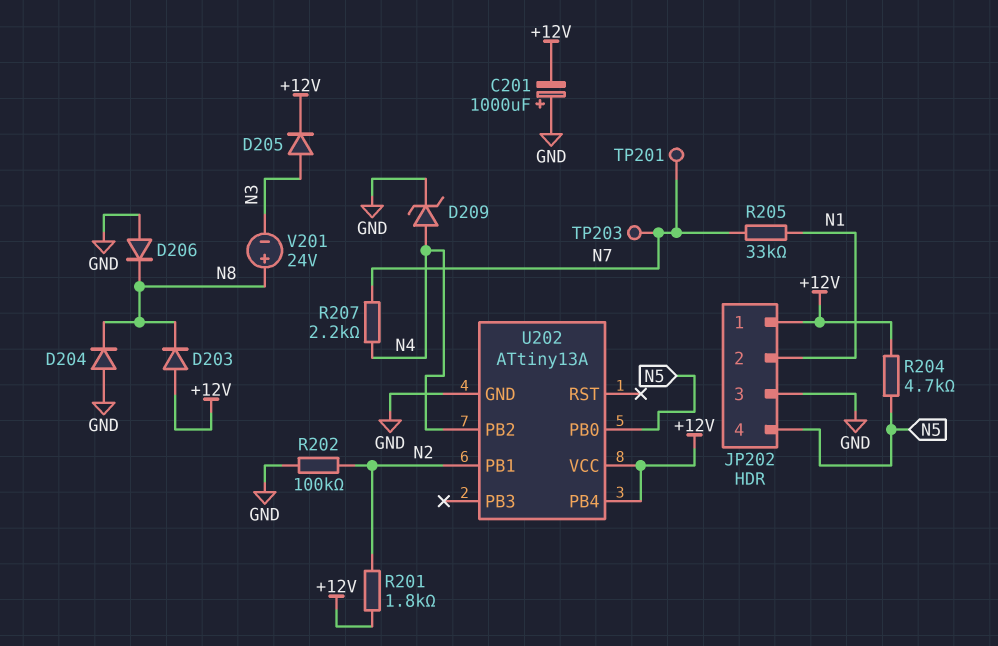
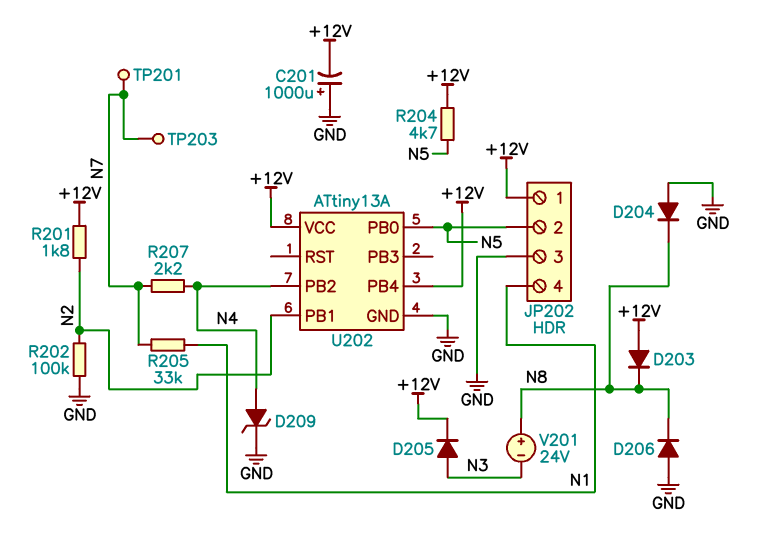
JP202 pin 2: N1 -> N5
JP202 pin 4: N5 -> N1

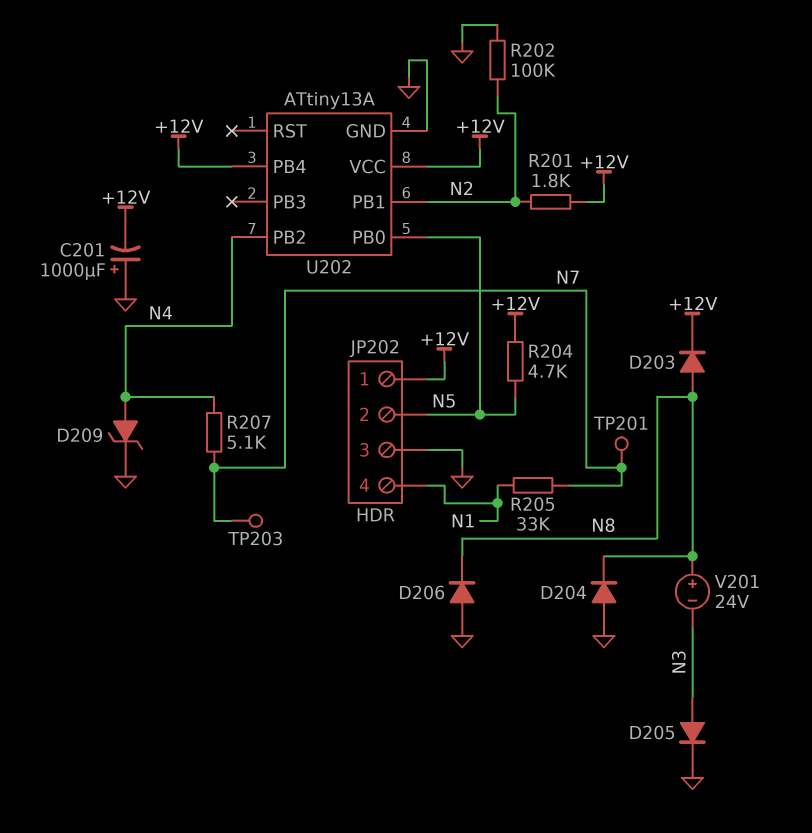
D203: diode (A +12V, K N8) -> diode (A N8, K +12V)
D205: diode (A N3, K +12V) -> diode (A N3, K GND)
R207: 2.2k (N4, N7) -> 5.1k (N4, N7)

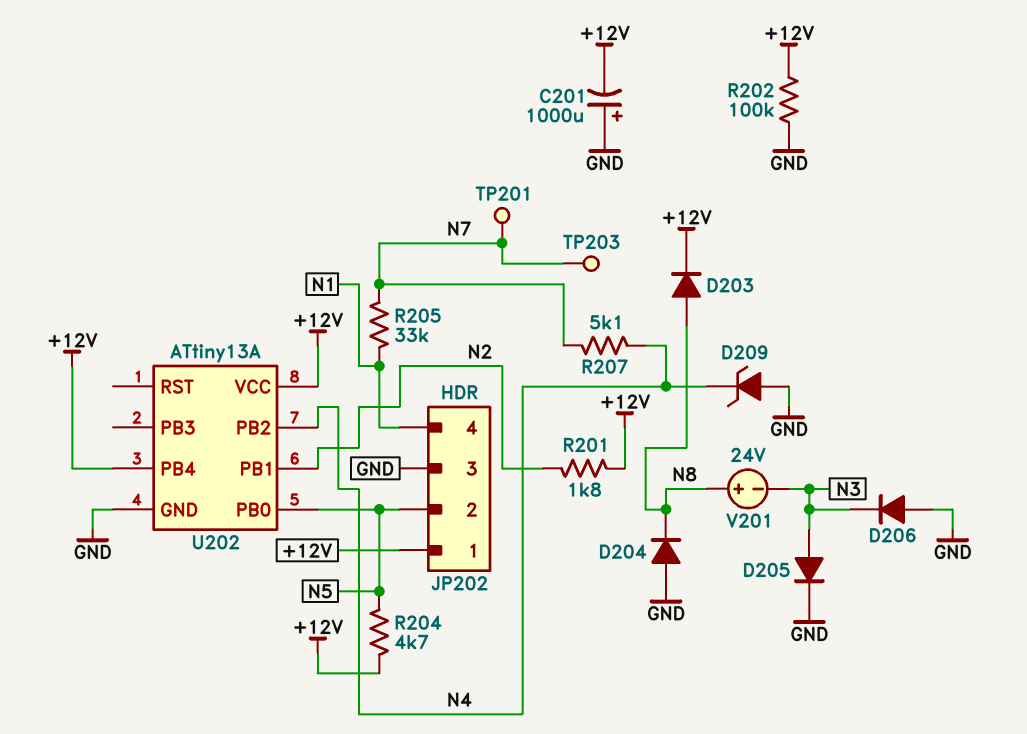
D206: diode (A GND, K N8) -> diode (A GND, K N3)
D209: zener (A N4, K GND) -> zener (A GND, K N4)
R202: 100k (GND, N2) -> 100k (+12V, GND)

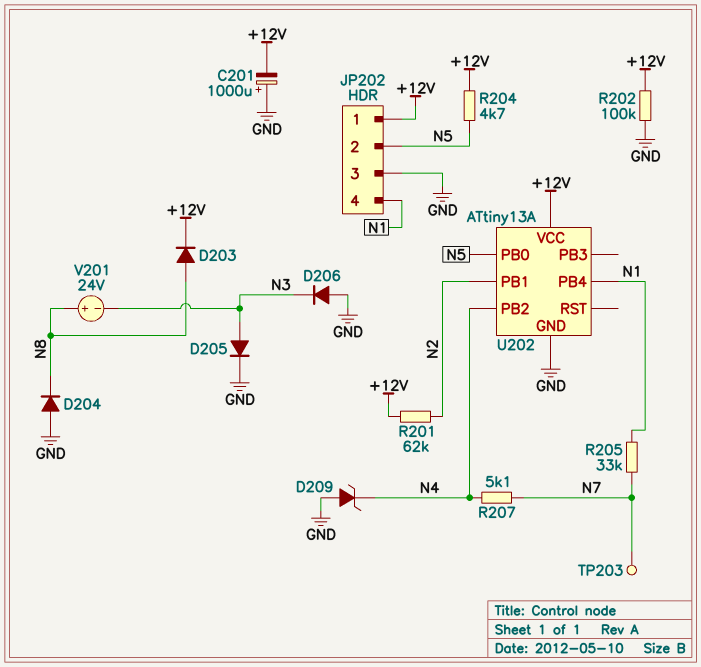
R201: 1.8k (+12V, N2) -> 62k (+12V, N2)
TP201: test point (N7) -> none
U202 pin PB4: +12V -> N1

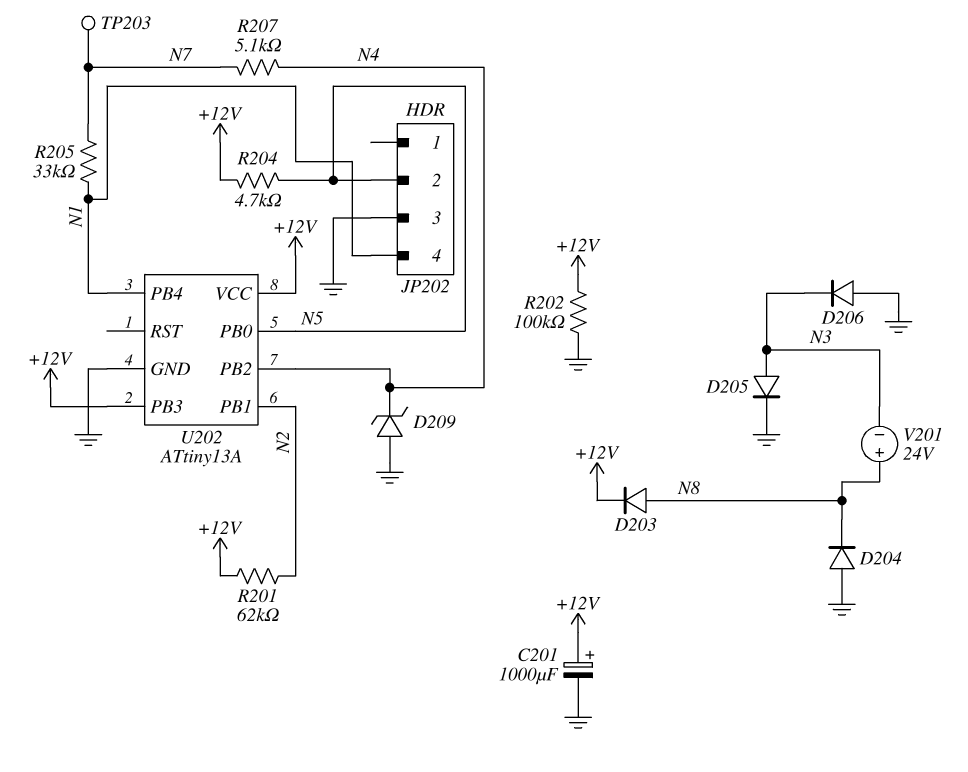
C201: 1000uF (plus GND, minus +12V) -> 1000uF (plus +12V, minus GND)
JP202 pin 1: +12V -> none
U202 pin PB3: none -> +12V

